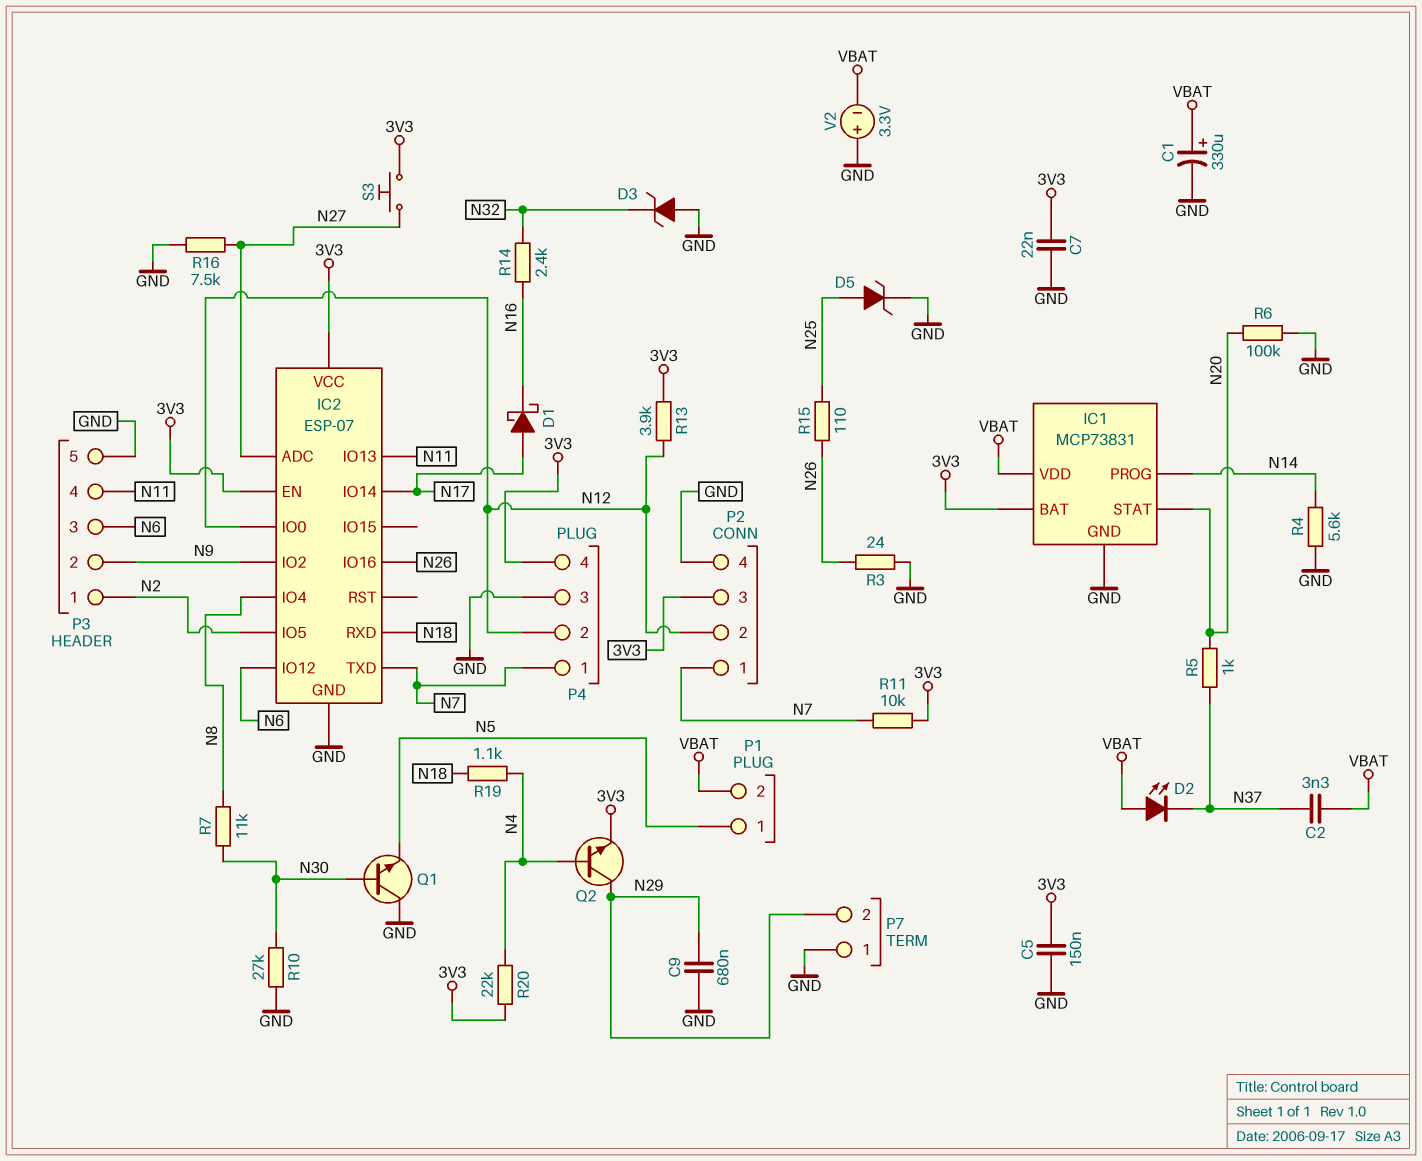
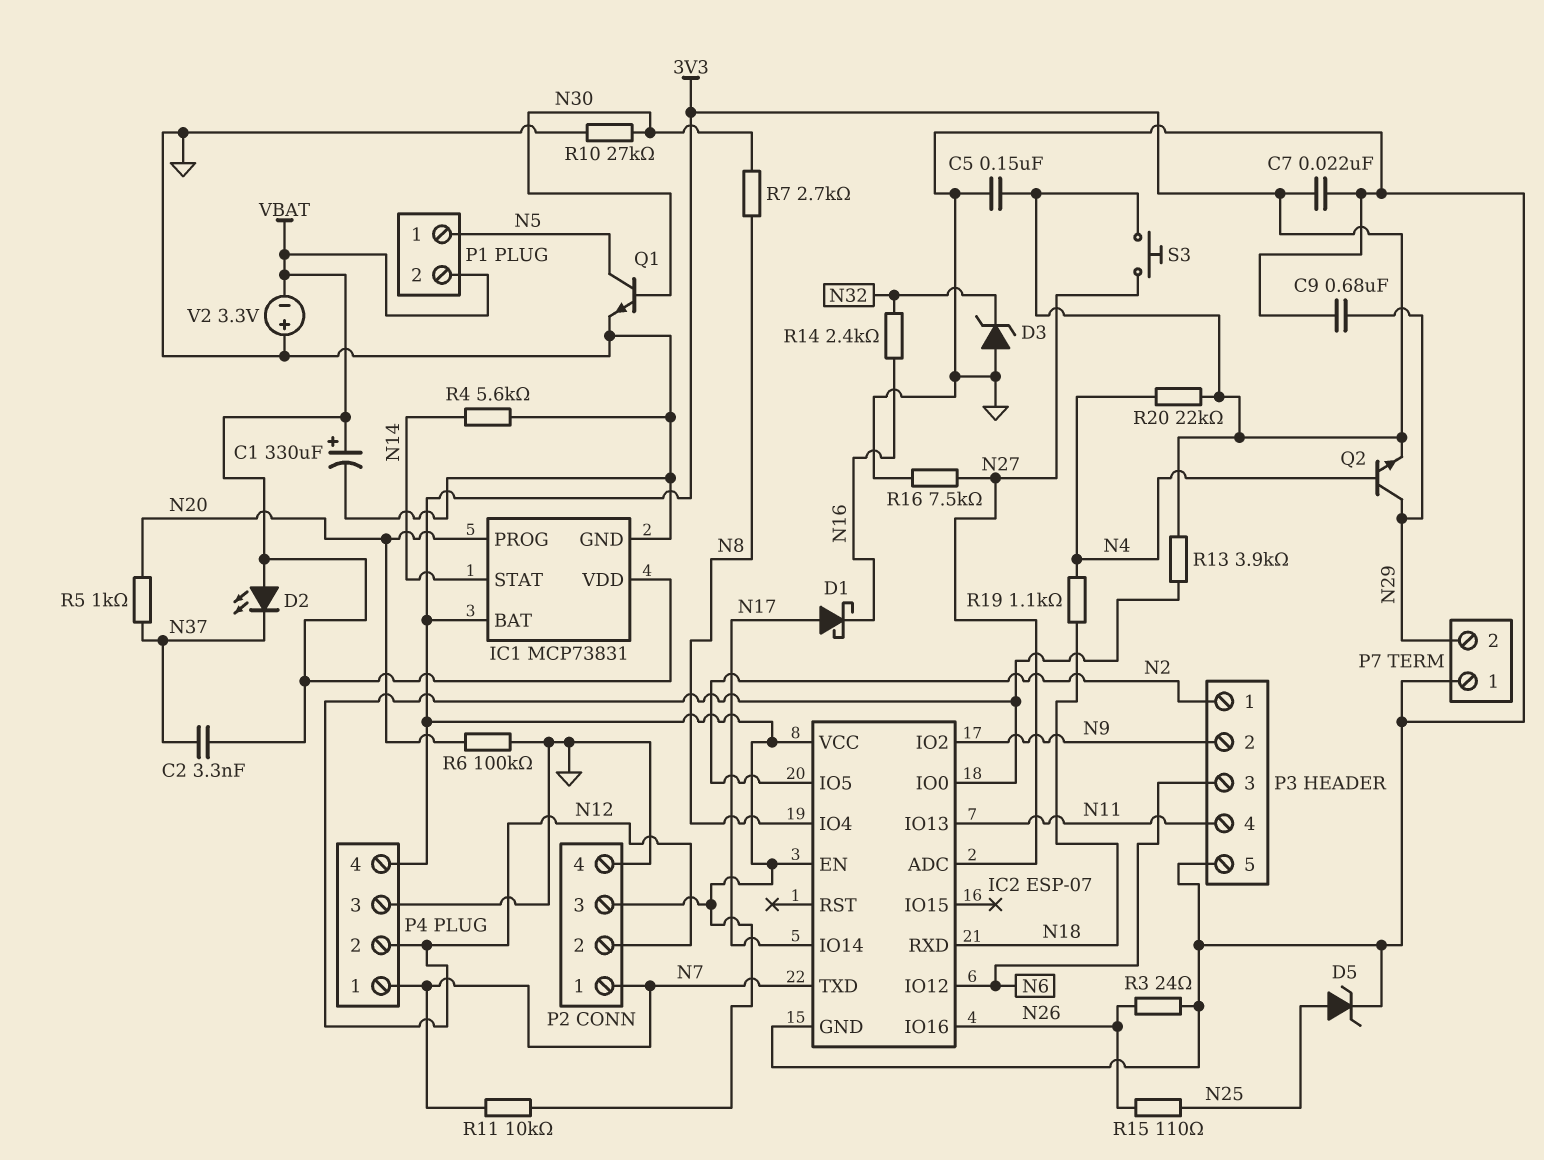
IC1 pin PROG: N14 -> N20
IC1 pin STAT: N20 -> N14
Q1: NPN (B N30, C GND, E N5) -> NPN (B N30, C N5, E GND)
R7: 11k (N8, N30) -> 2.7k (N8, N30)

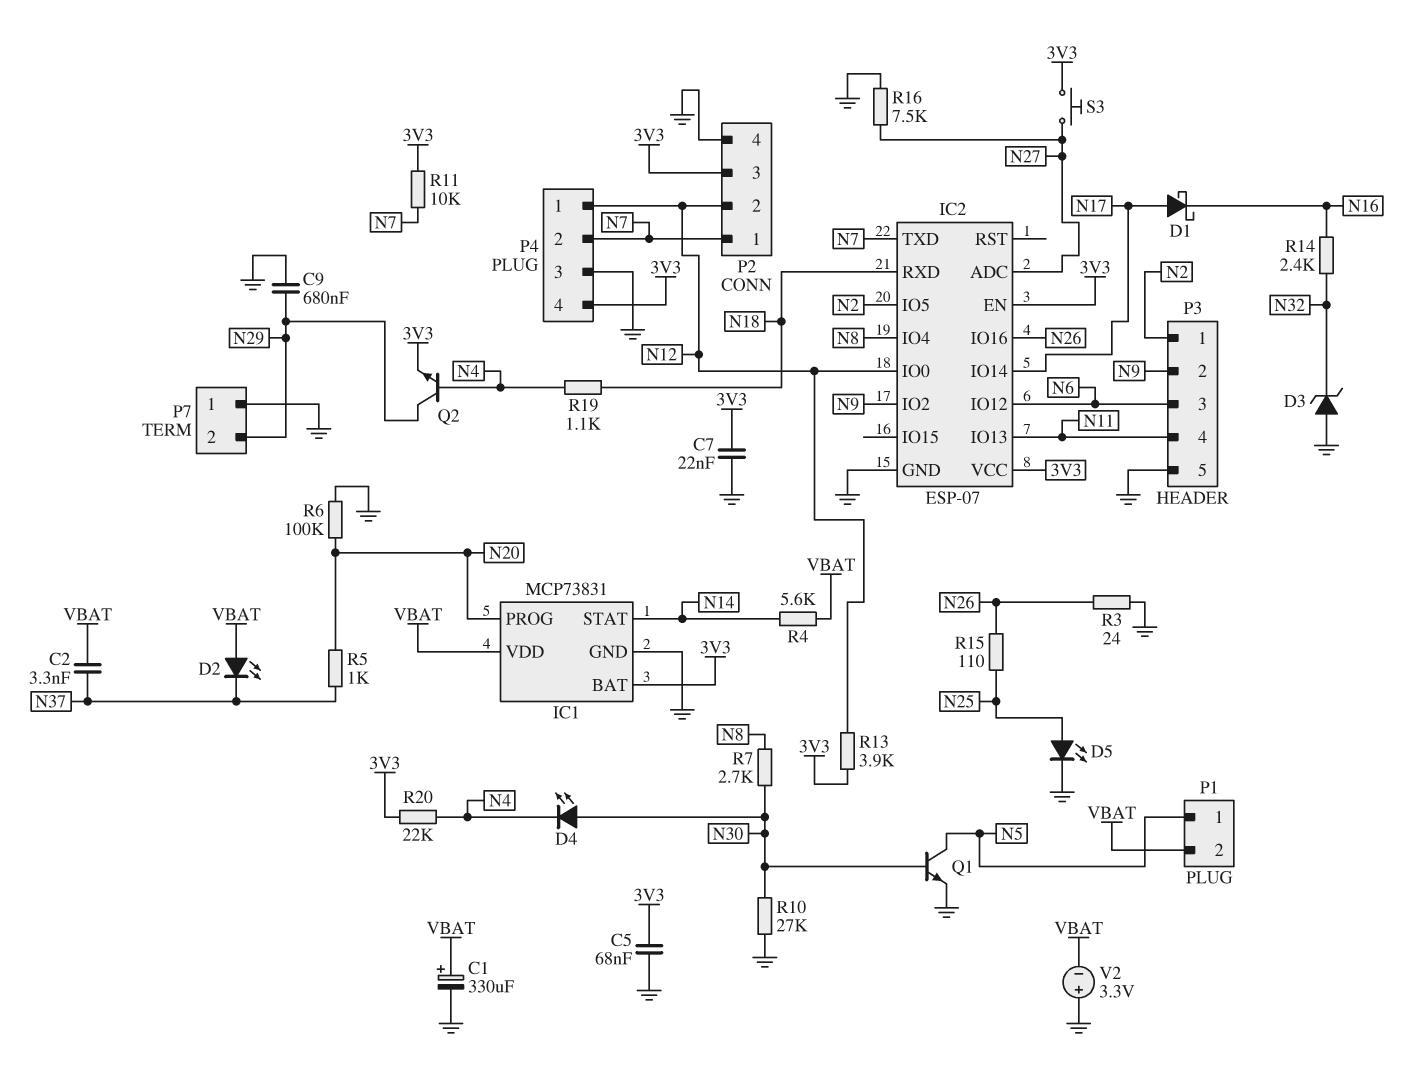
C5: 150nF (3V3, GND) -> 68nF (3V3, GND)
D4: none -> LED (A N30, K N4)
D5: zener (A N25, K GND) -> LED (A N25, K GND)
P4 pin 1: N7 -> N12
P4 pin 2: N12 -> N7
R4: 5.6k (GND, N14) -> 5.6k (N14, VBAT)

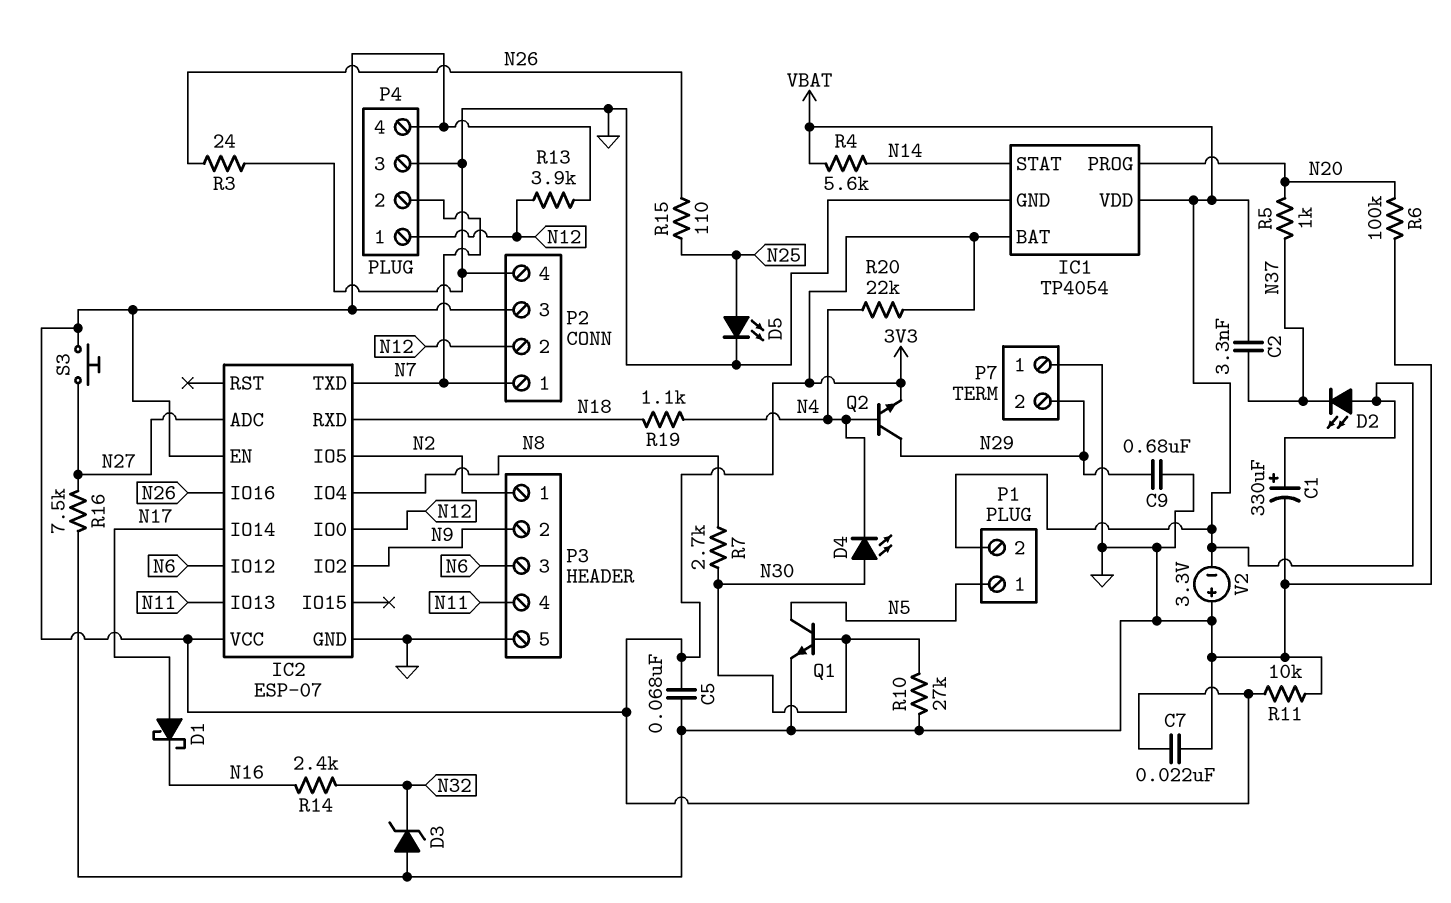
IC1: MCP73831 -> TP4054
R11: 10k (3V3, N7) -> 10k (3V3, GND)

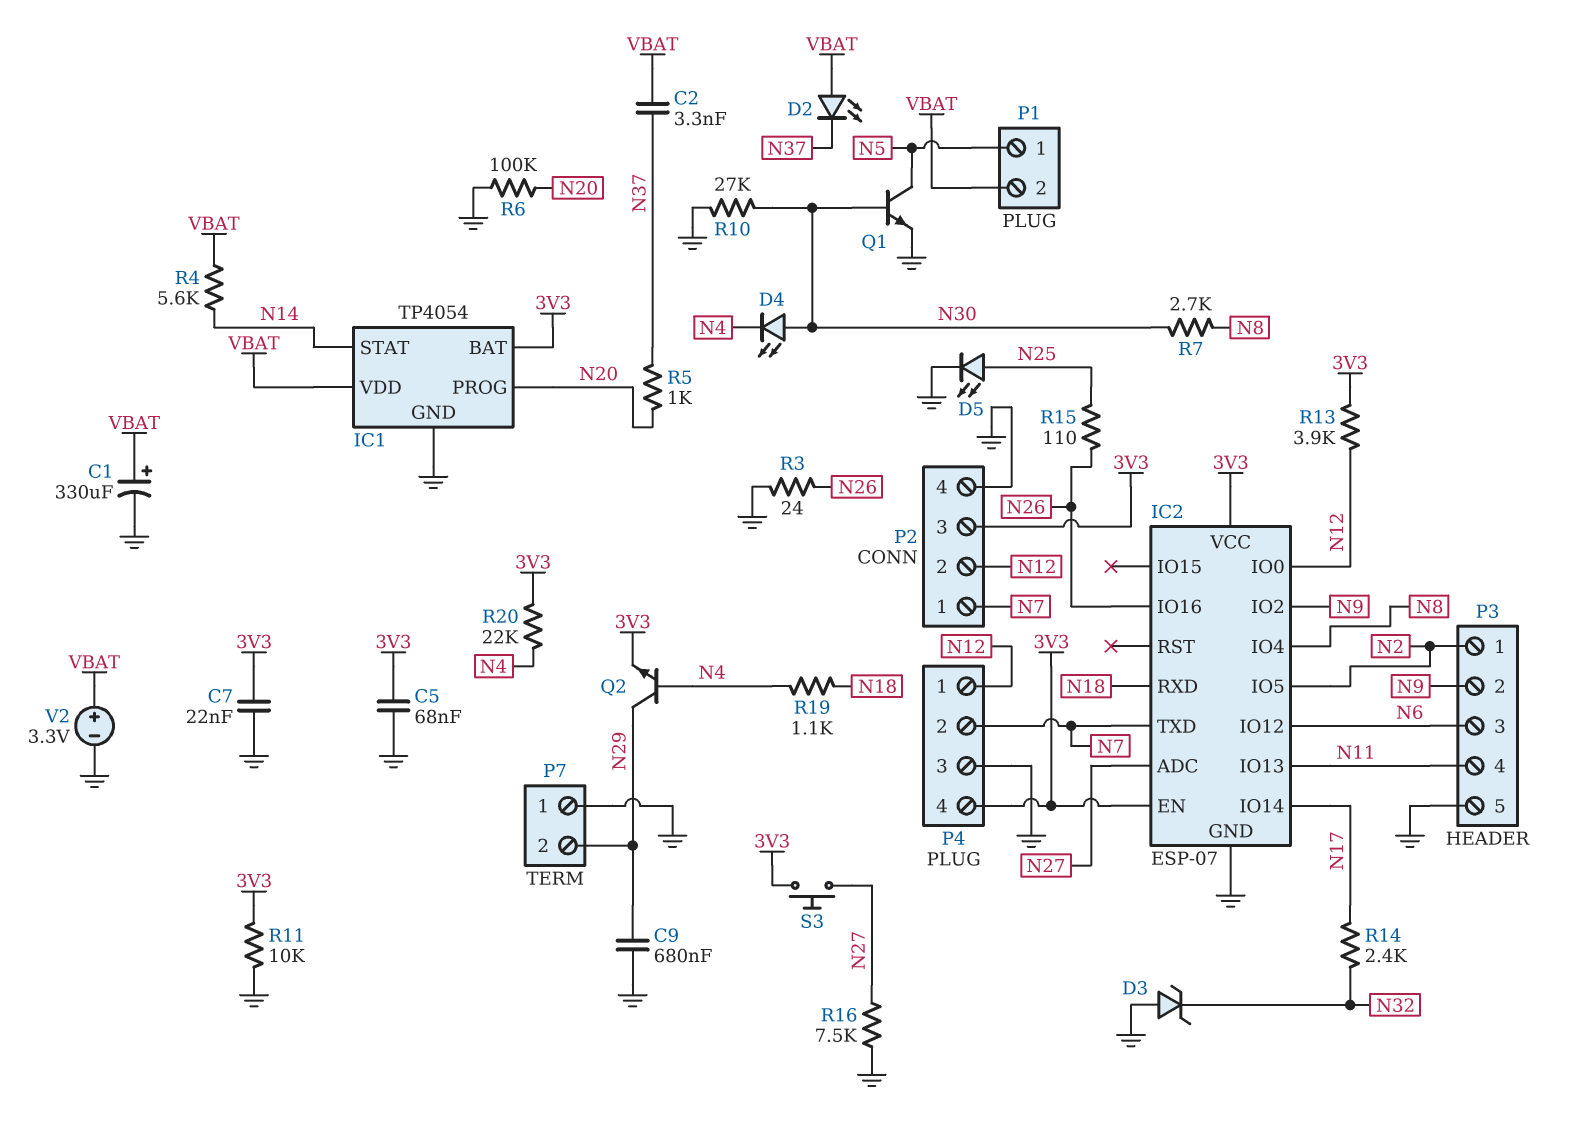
D1: schottky (A N17, K N16) -> none
R14: 2.4k (N16, N32) -> 2.4k (N17, N32)
V2: 3.3V (plus GND, minus VBAT) -> 3.3V (plus VBAT, minus GND)

